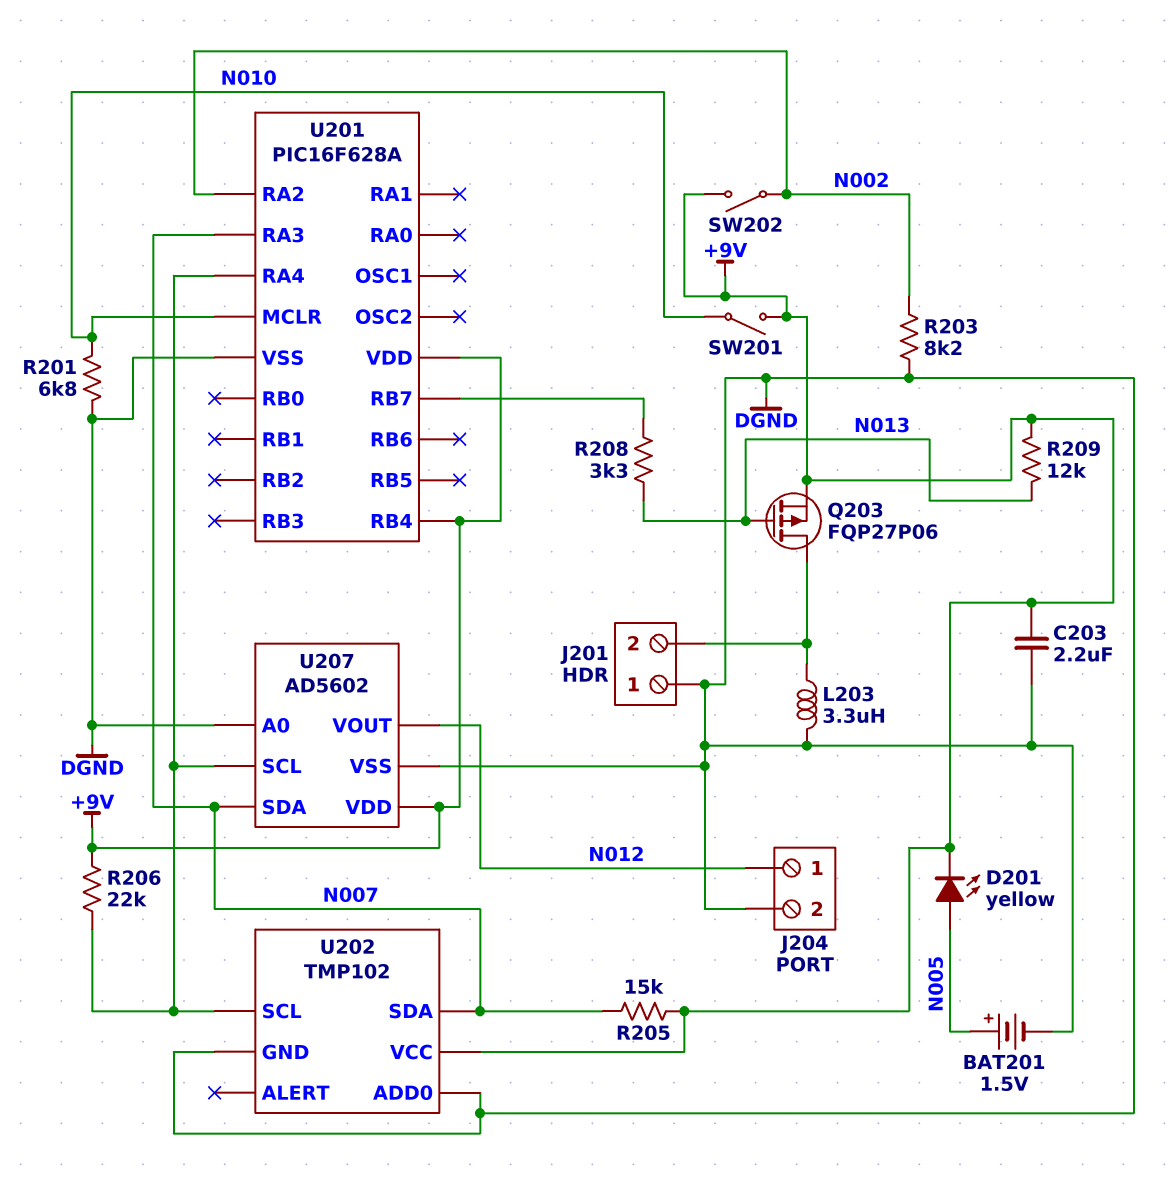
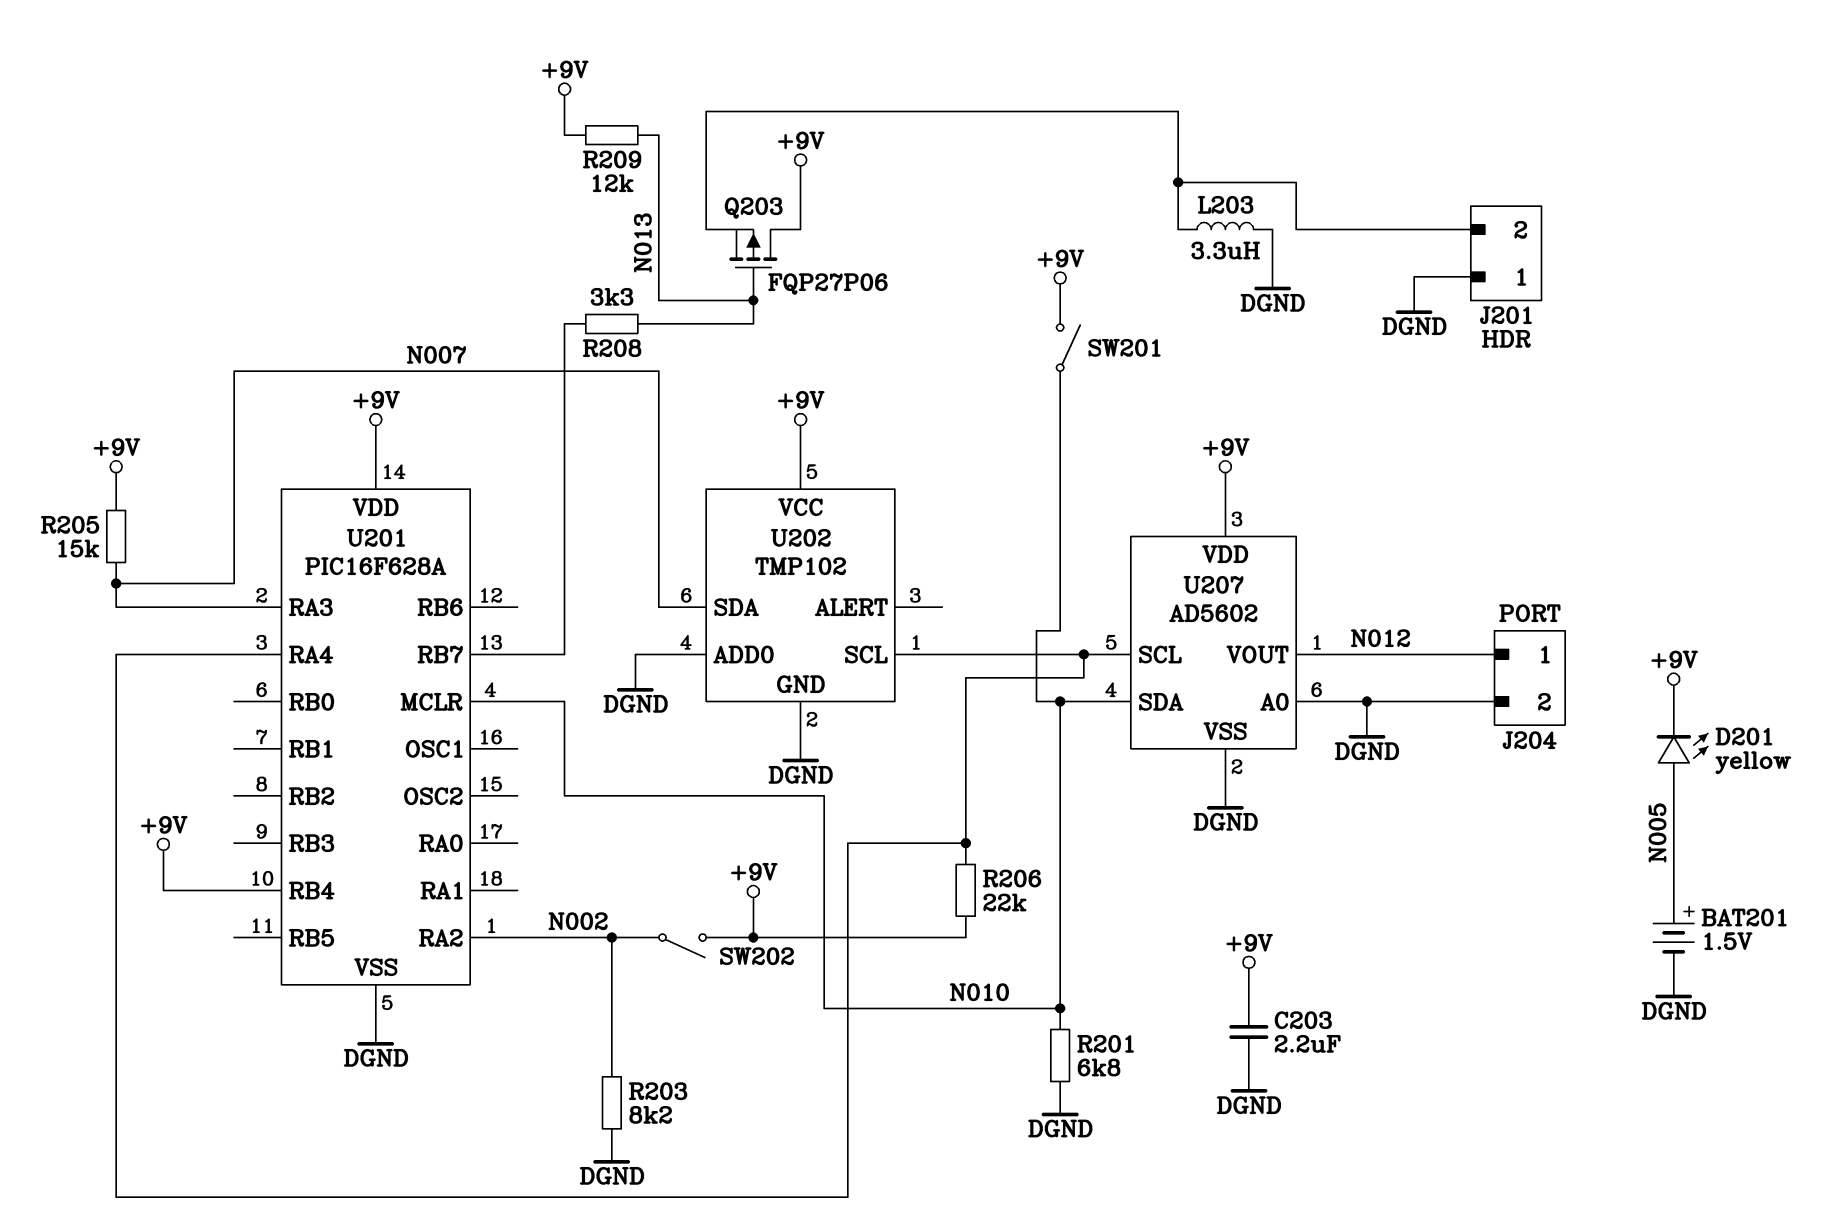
Q203: PMOS FQP27P06 (G N013, D J201/2, S +9V) -> PMOS FQP27P06 (G N013, D +9V, S J201/2)
U207 pin SDA: N007 -> N010

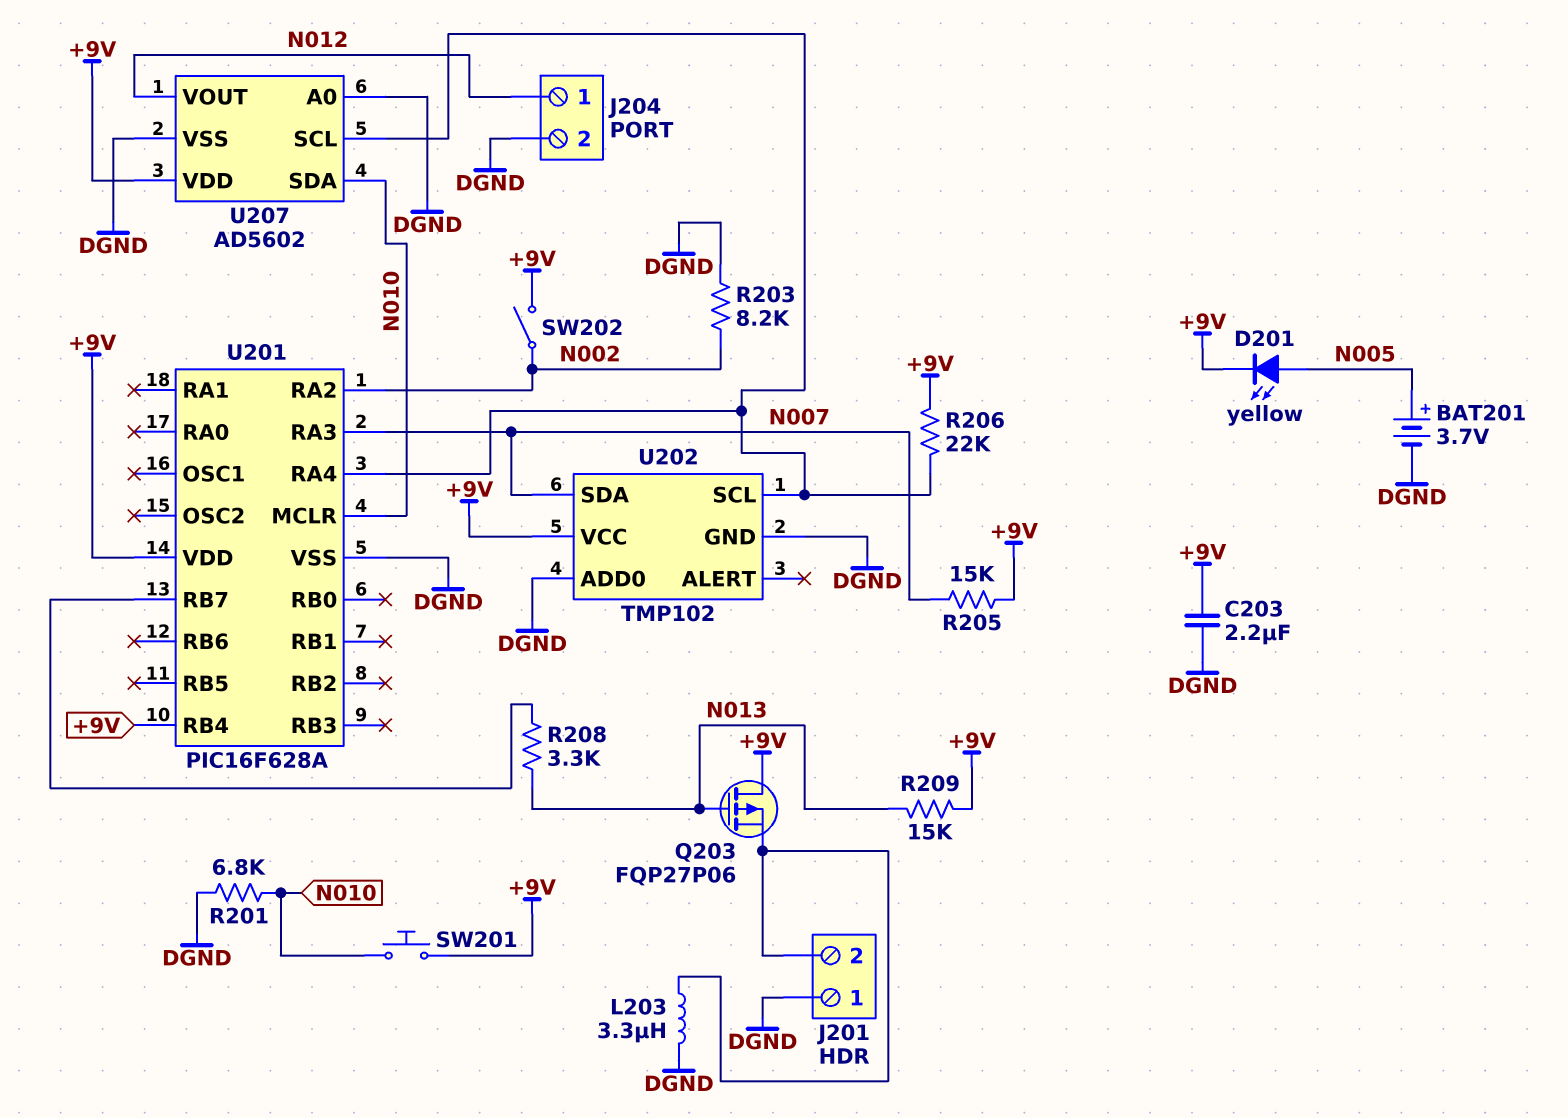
BAT201: 1.5V (plus N005, minus DGND) -> 3.7V (plus N005, minus DGND)
R209: 12k (+9V, N013) -> 15k (+9V, N013)
SW201: switch (+9V, N010) -> button (+9V, N010)

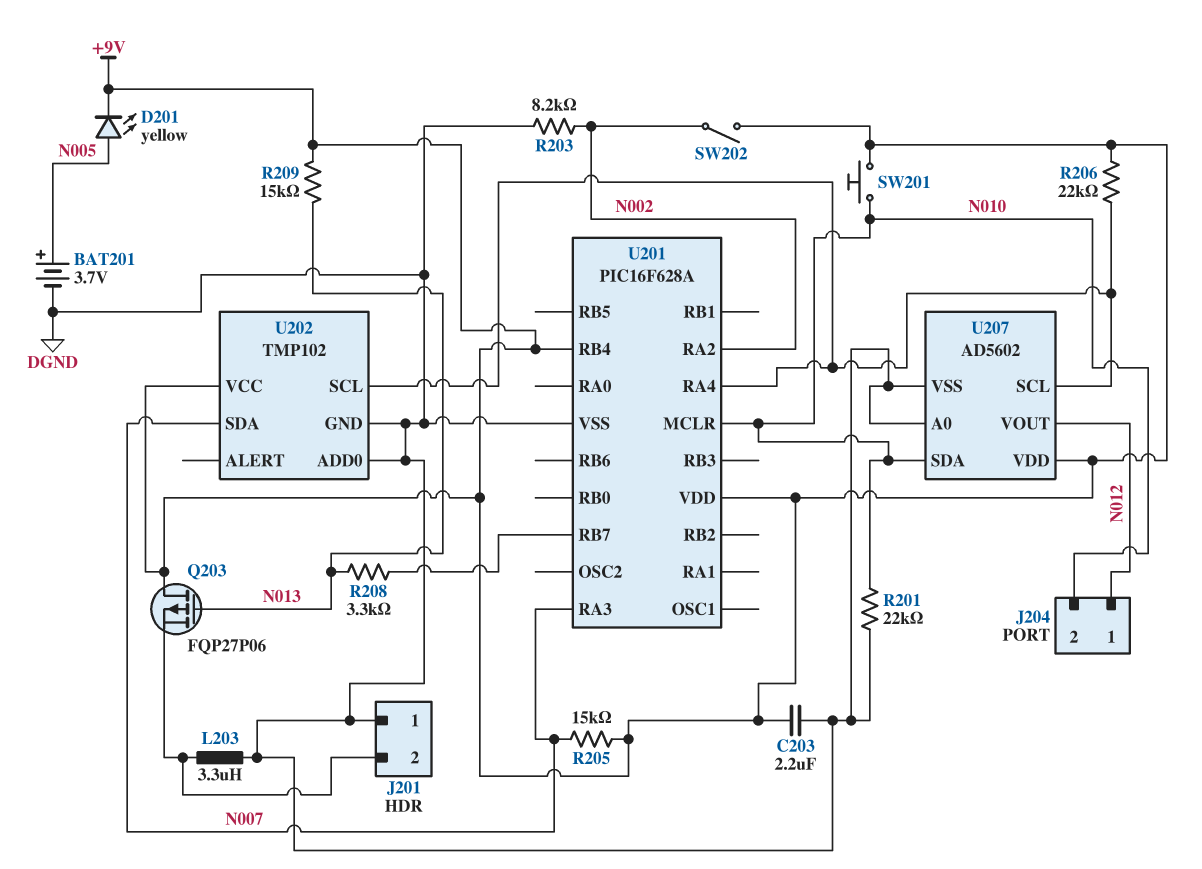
J204 pin 2: DGND -> N010
R201: 6.8k (DGND, N010) -> 22k (DGND, N010)

